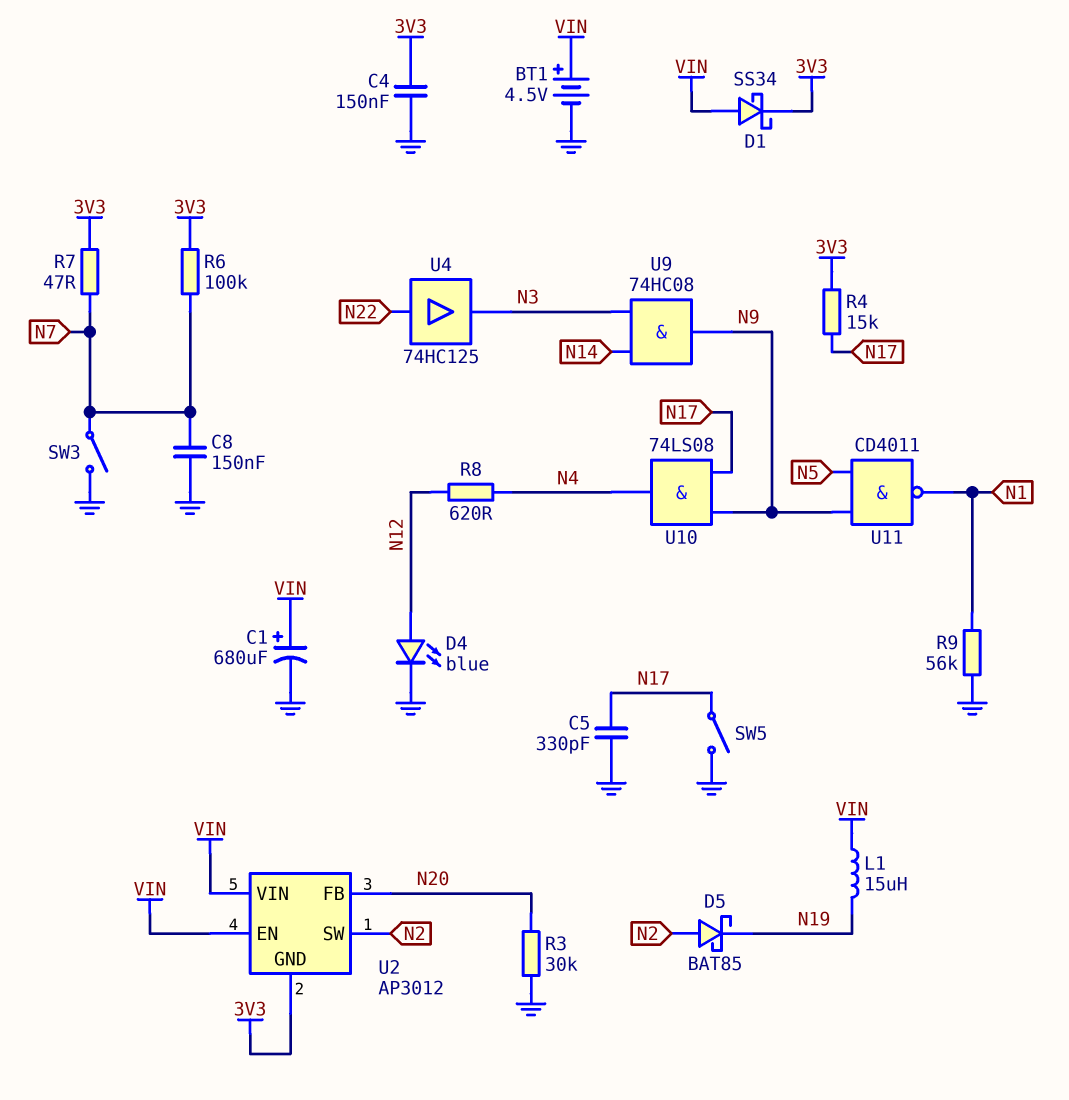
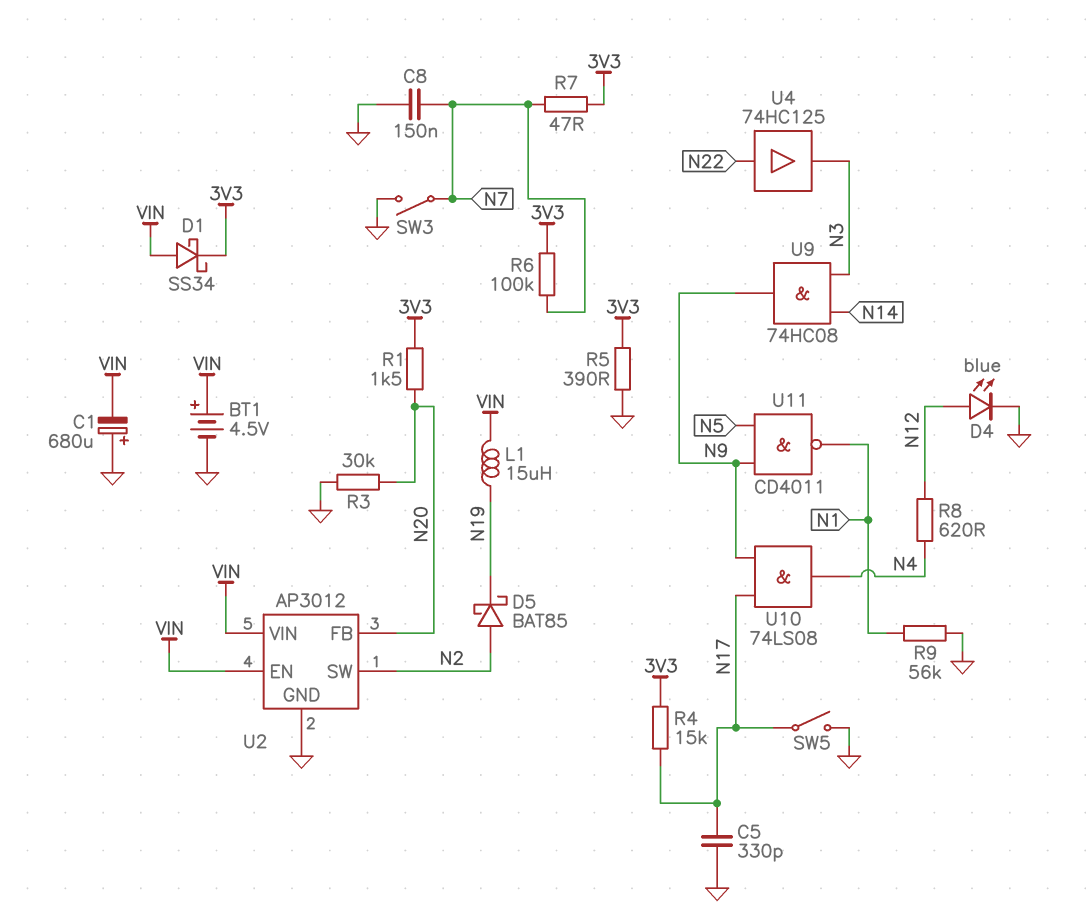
C1: 680uF (plus VIN, minus GND) -> 680uF (plus GND, minus VIN)
C4: 150nF (3V3, GND) -> none
R1: none -> 1.5k (3V3, N20)
R5: none -> 390 (3V3, GND)
U2 pin GND: 3V3 -> GND

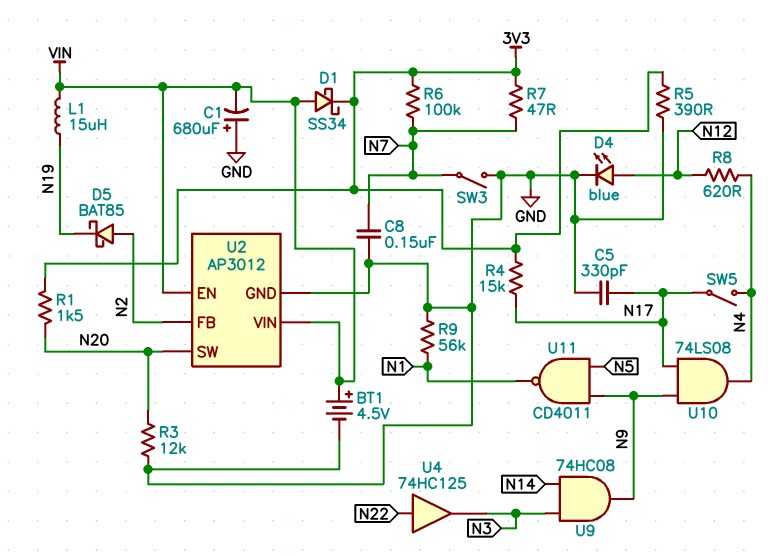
R3: 30k (GND, N20) -> 12k (GND, N20)
SW5: switch (GND, N17) -> switch (N4, N17)
U2 pin FB: N20 -> N2
U2 pin SW: N2 -> N20

